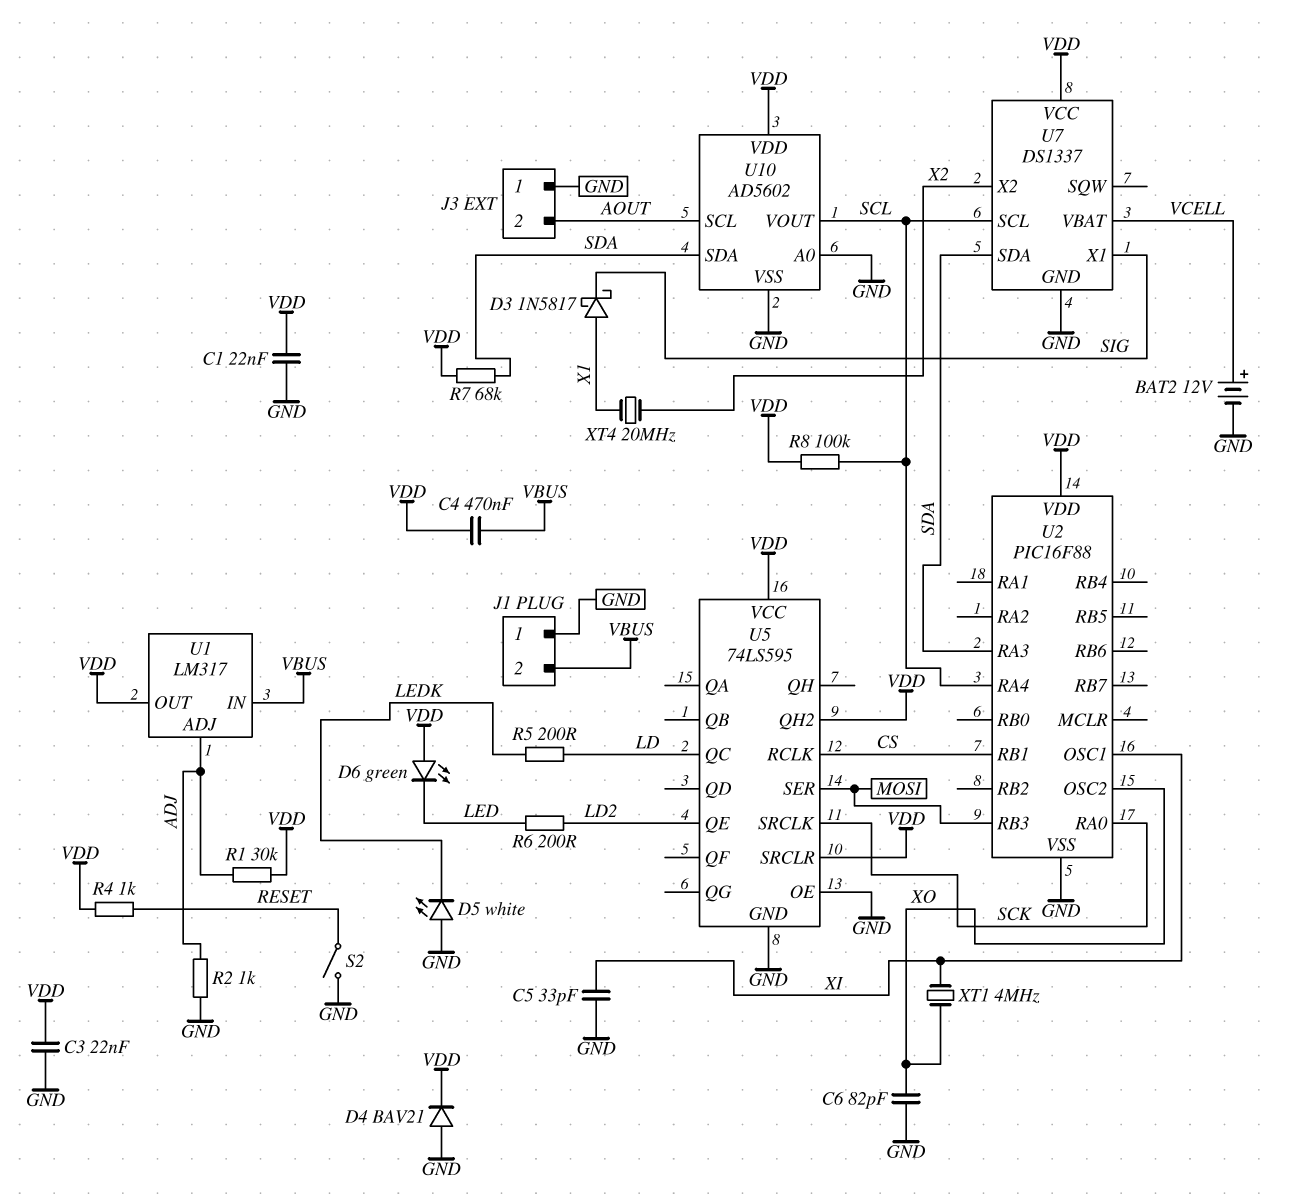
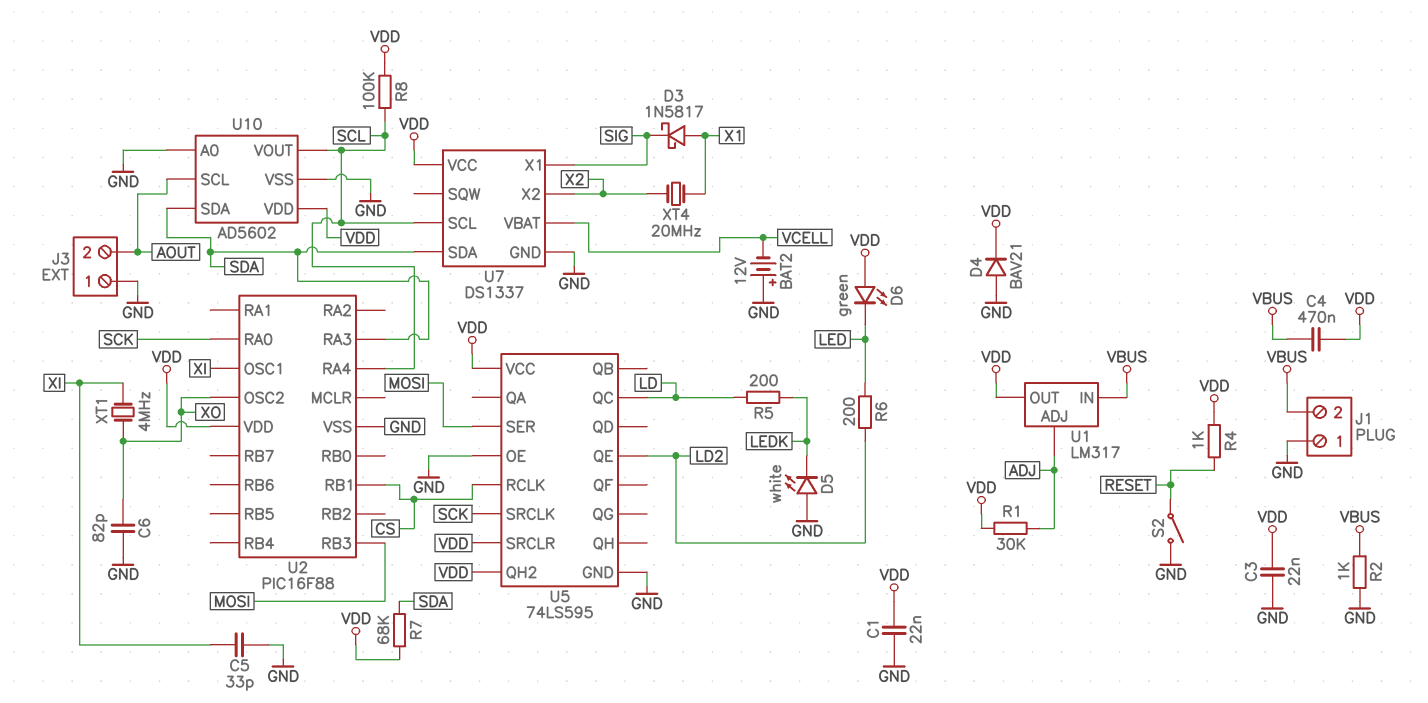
BAT2: 12V (plus VCELL, minus GND) -> 12V (plus GND, minus VCELL)
R2: 1k (ADJ, GND) -> 1k (GND, VBUS)

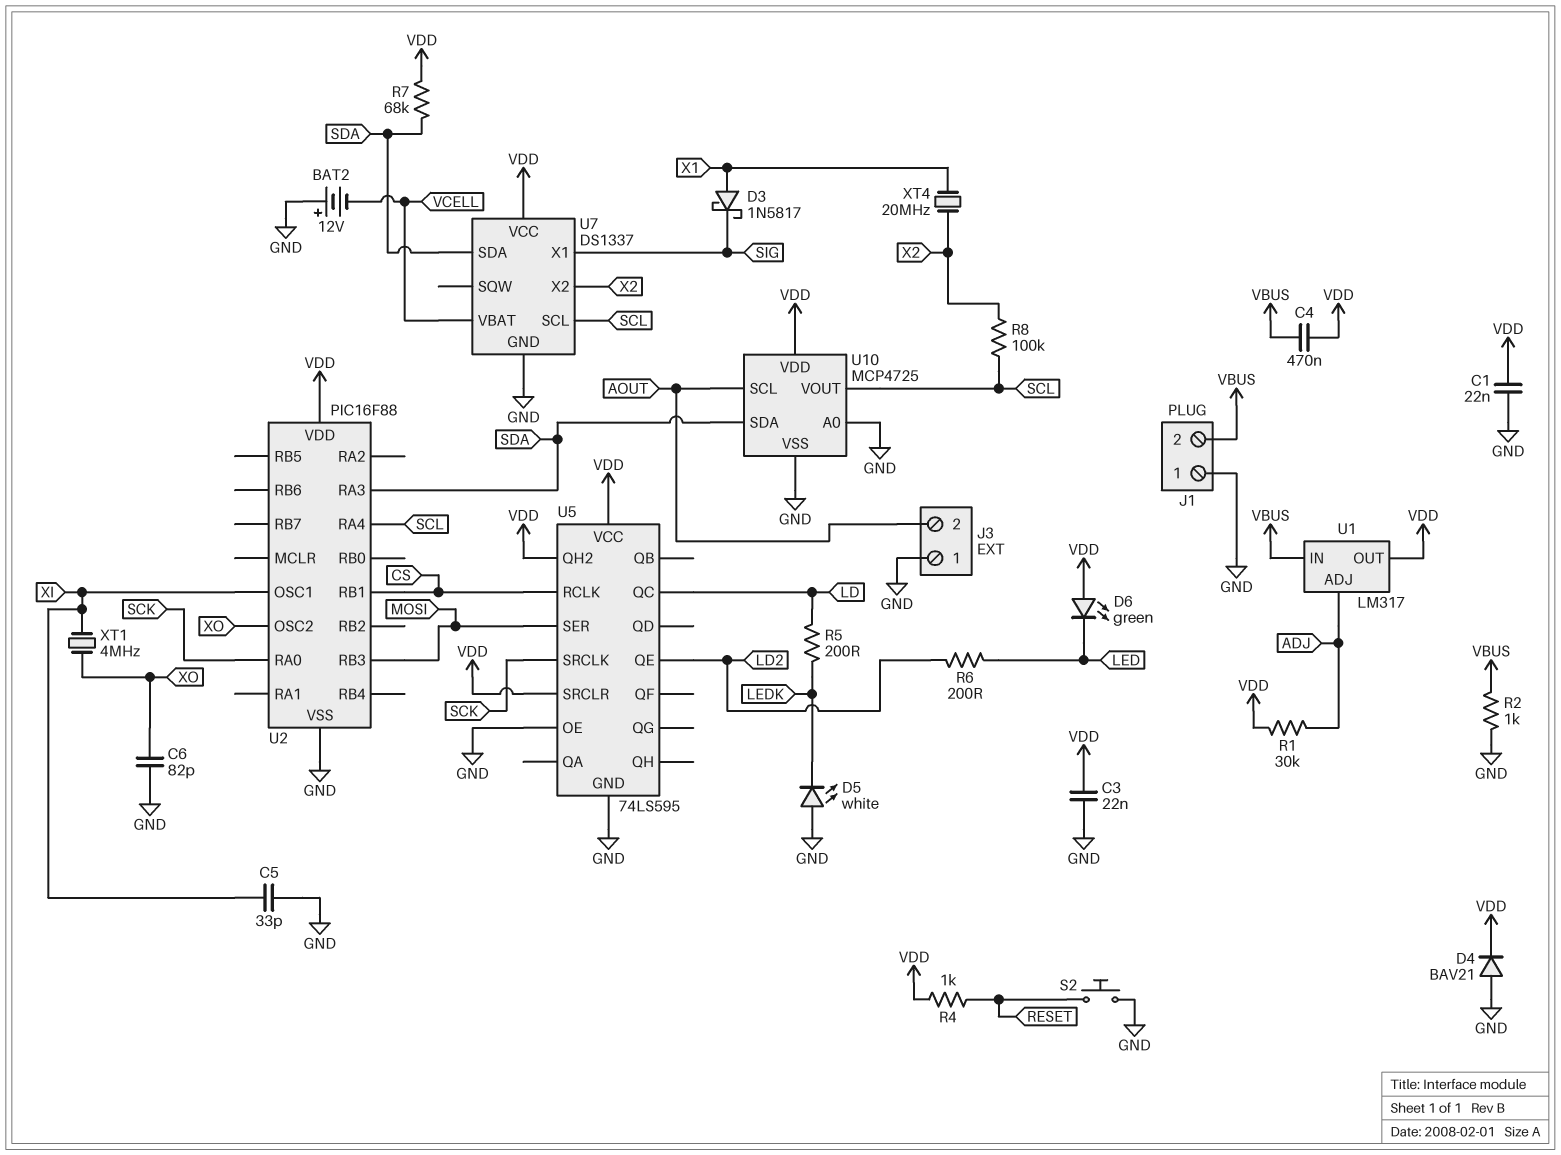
R8: 100k (SCL, VDD) -> 100k (SCL, X2)
S2: switch (GND, RESET) -> button (GND, RESET)
U10: AD5602 -> MCP4725

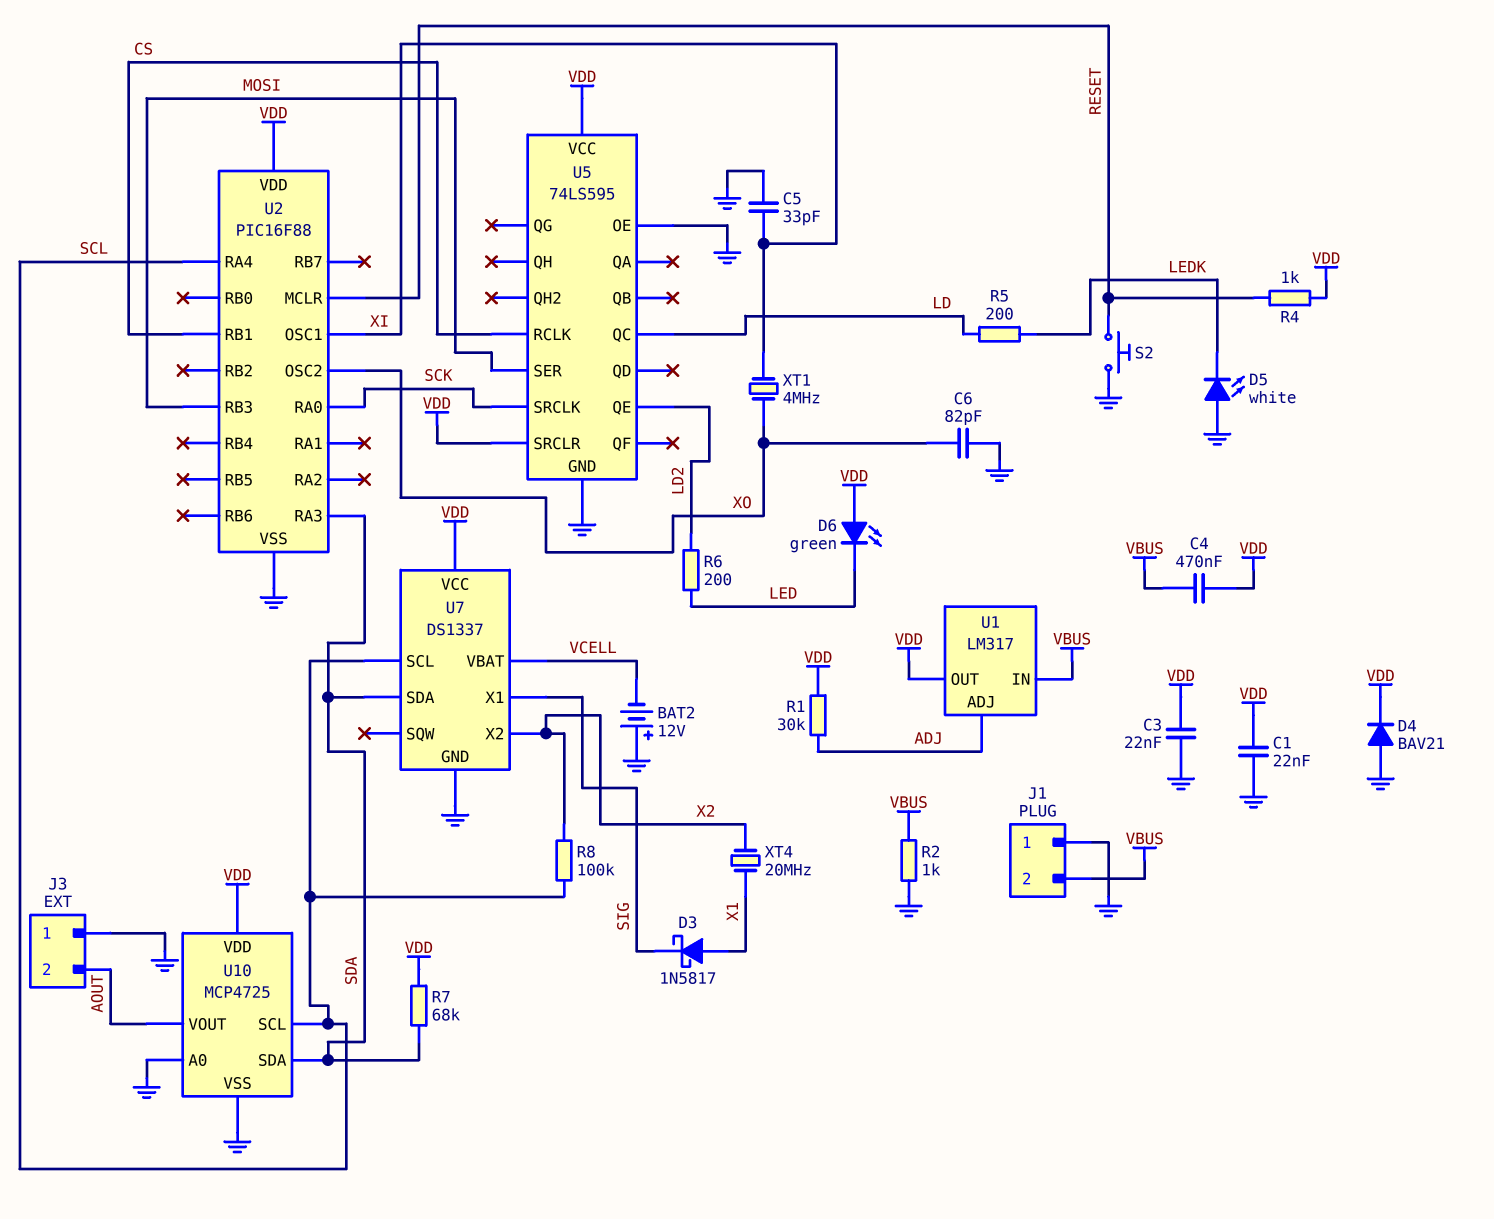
U2 pin MCLR: none -> RESET
U5 pin QH2: VDD -> none
U10 pin SCL: AOUT -> SCL
U10 pin VOUT: SCL -> AOUT

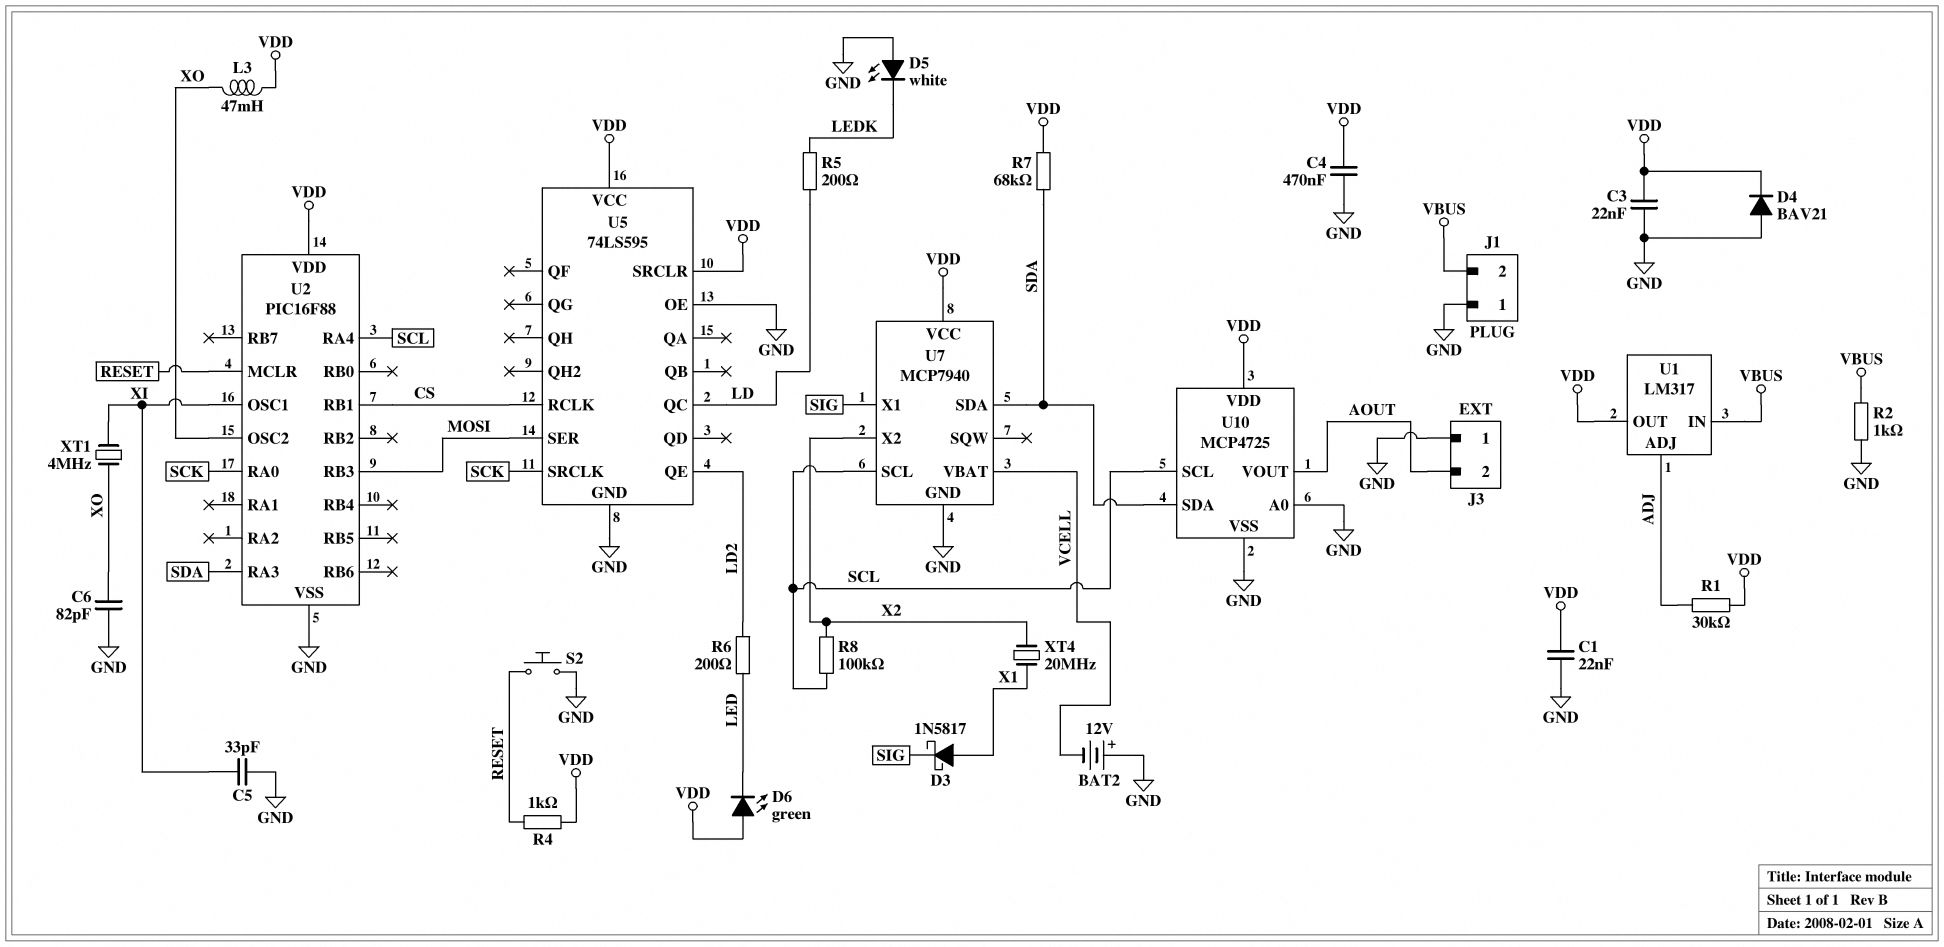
C4: 470nF (VBUS, VDD) -> 470nF (GND, VDD)
L3: none -> 47mH (VDD, XO)
U7: DS1337 -> MCP7940

